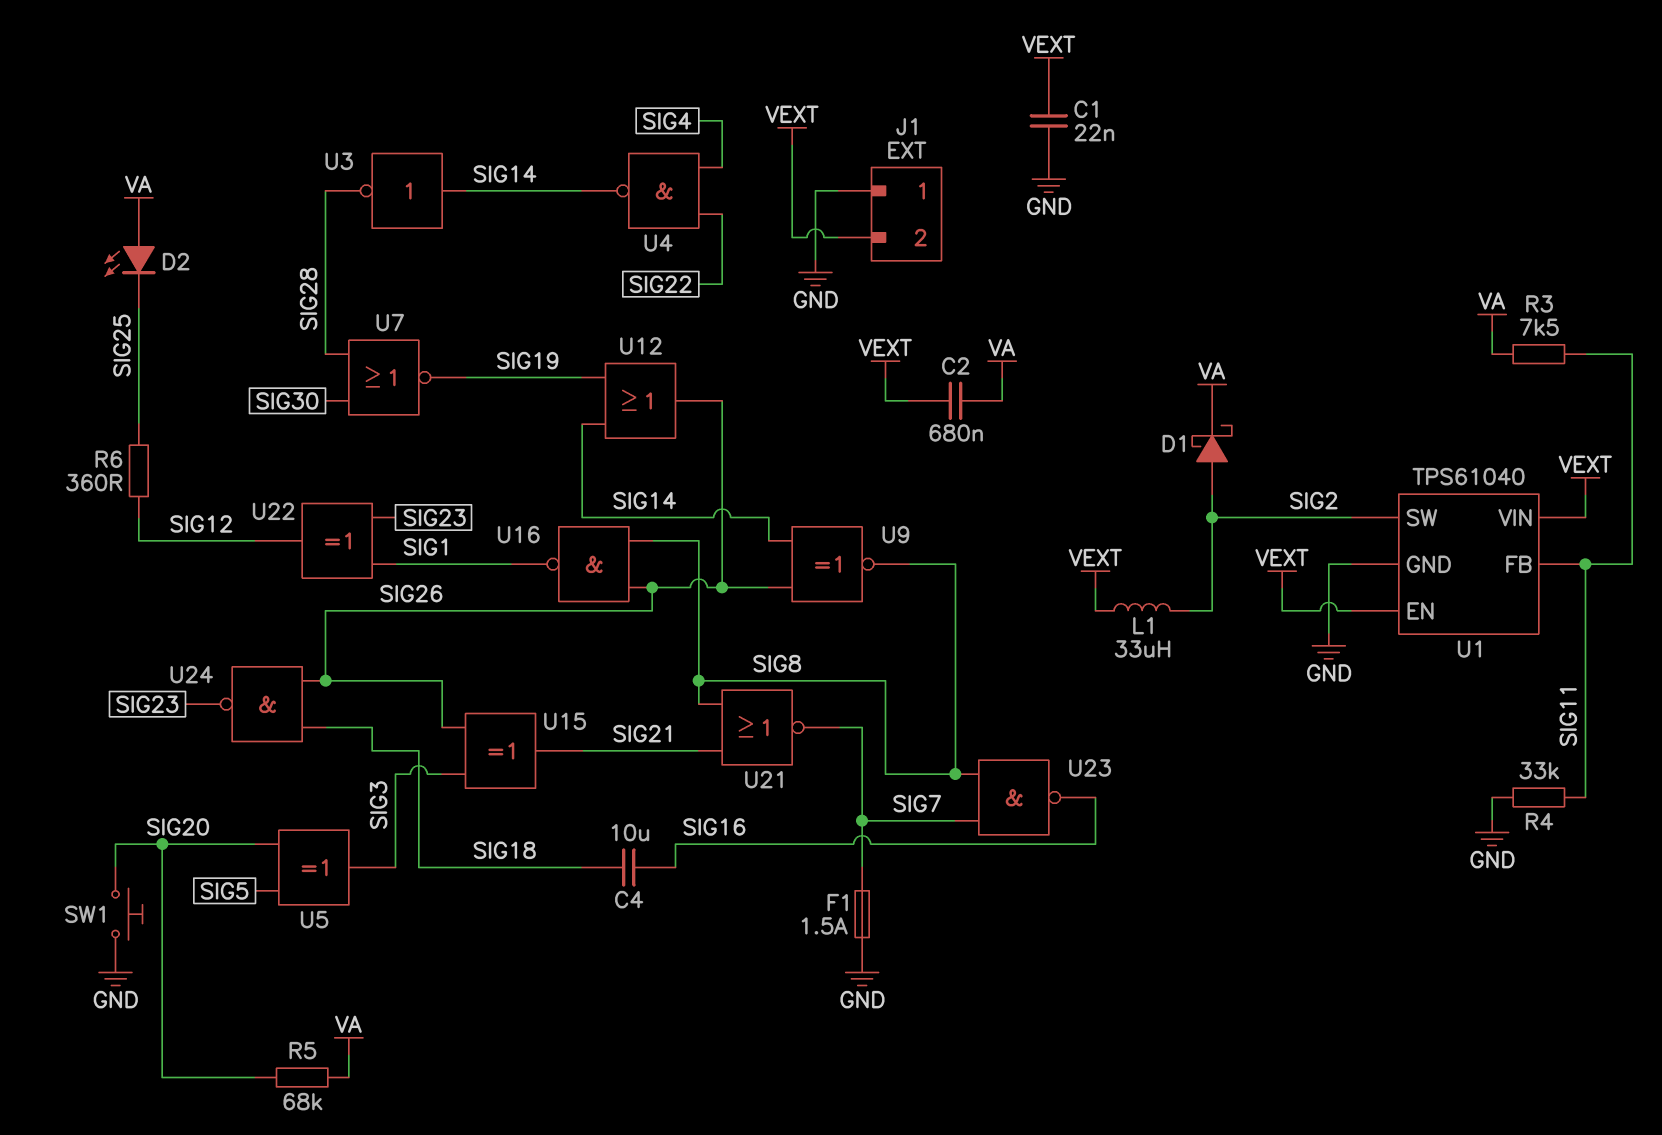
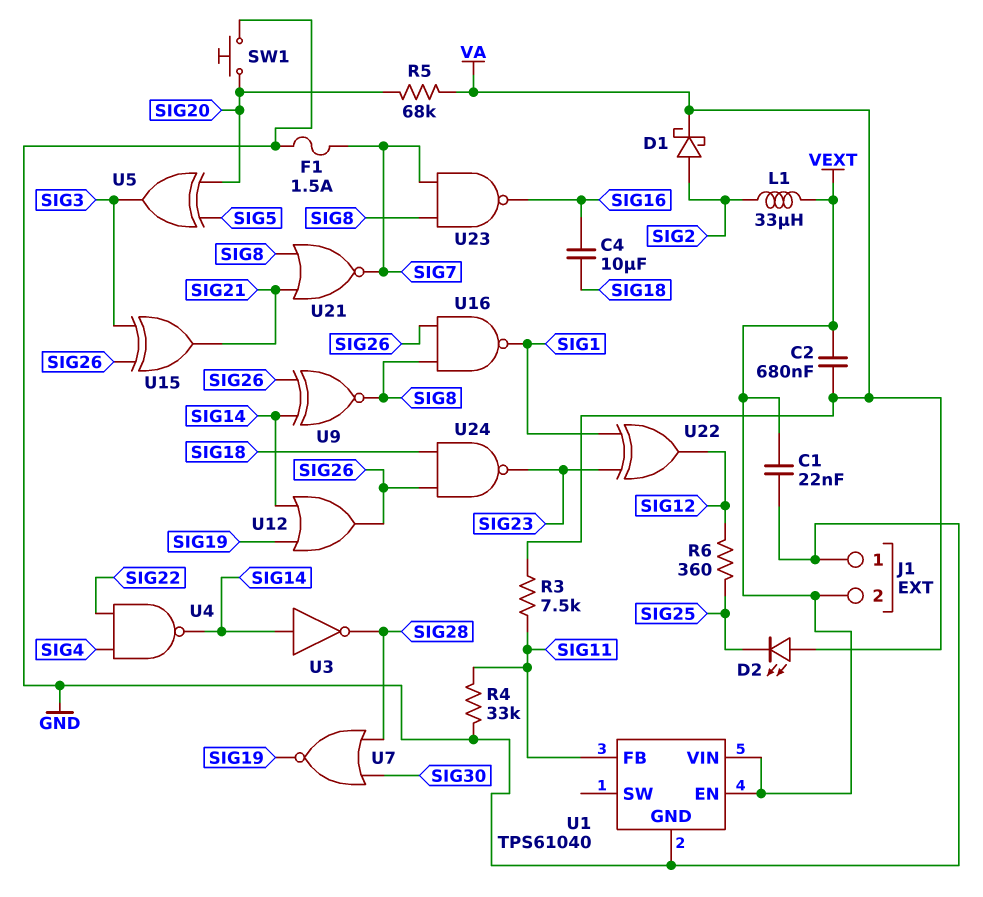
U1 pin SW: SIG2 -> none

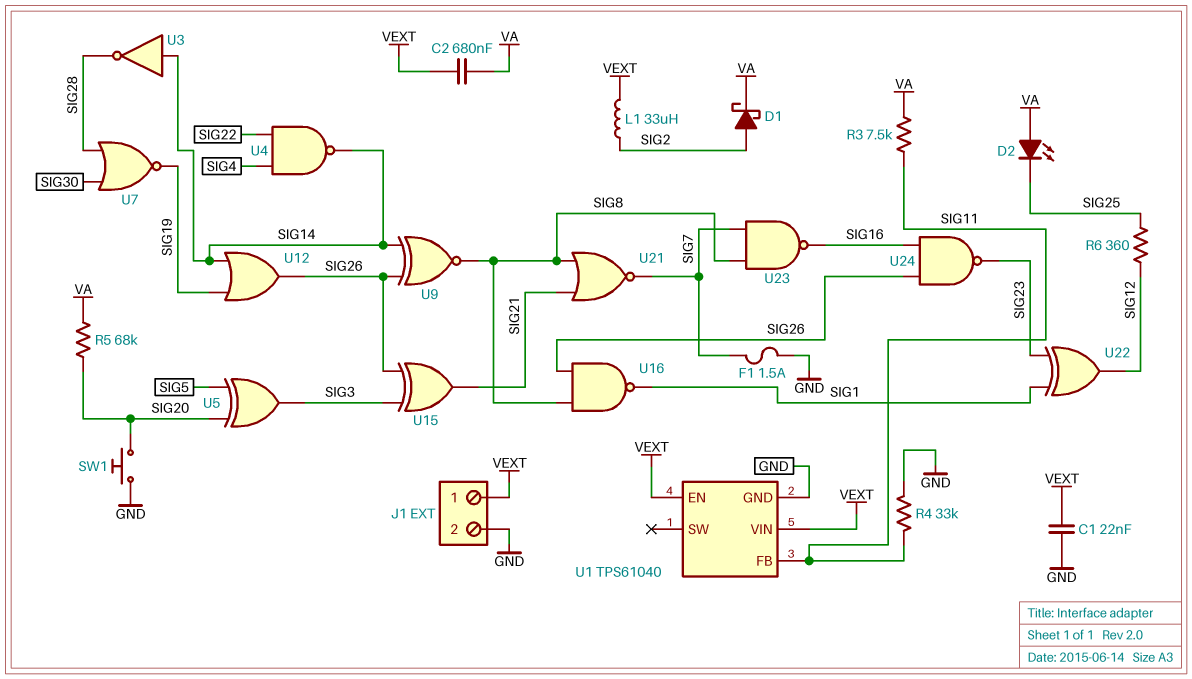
C4: 10uF (SIG16, SIG18) -> none
J1 pin 1: GND -> VEXT
J1 pin 2: VEXT -> GND
U24: NAND (in SIG18, in SIG26, out SIG23) -> NAND (in SIG16, in SIG26, out SIG23)

